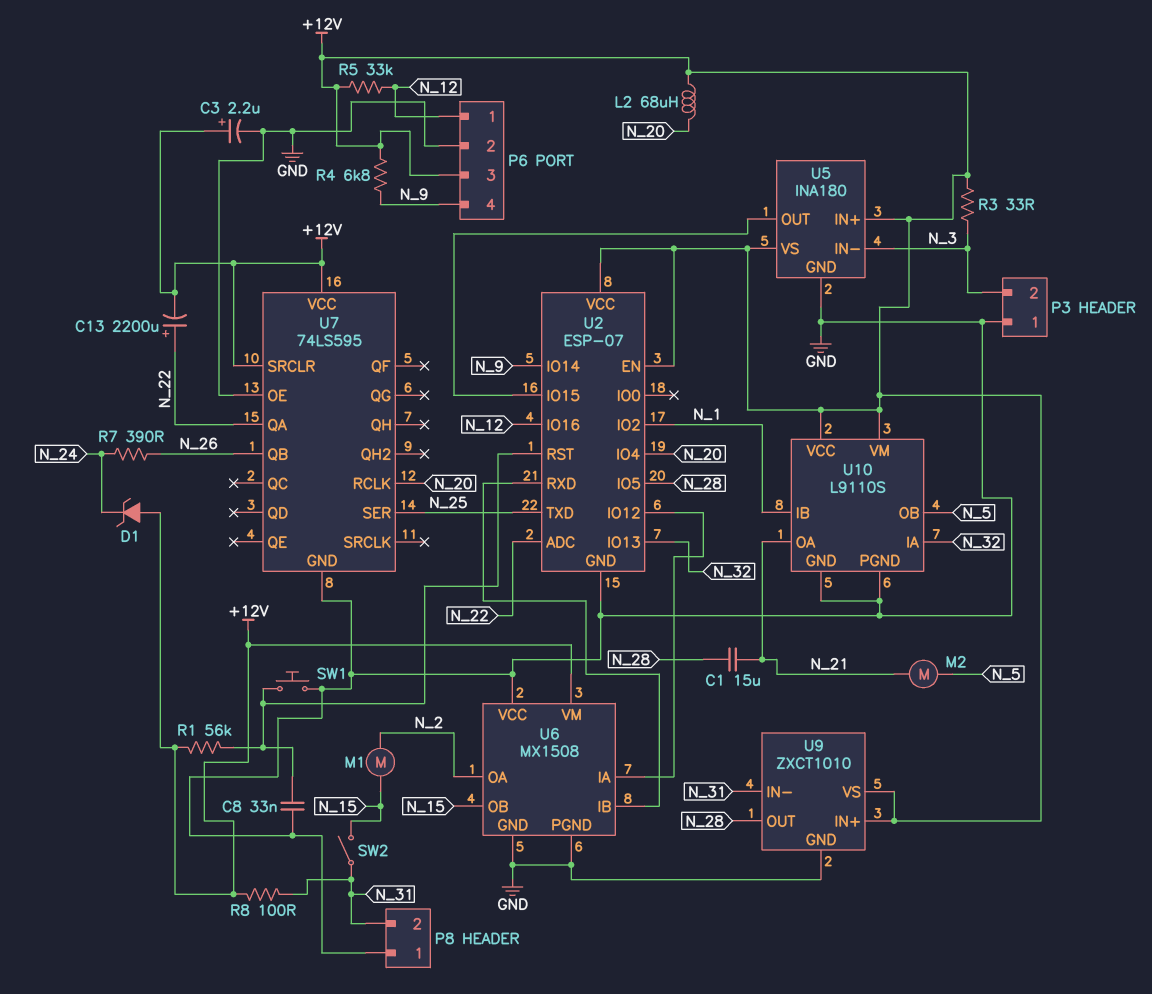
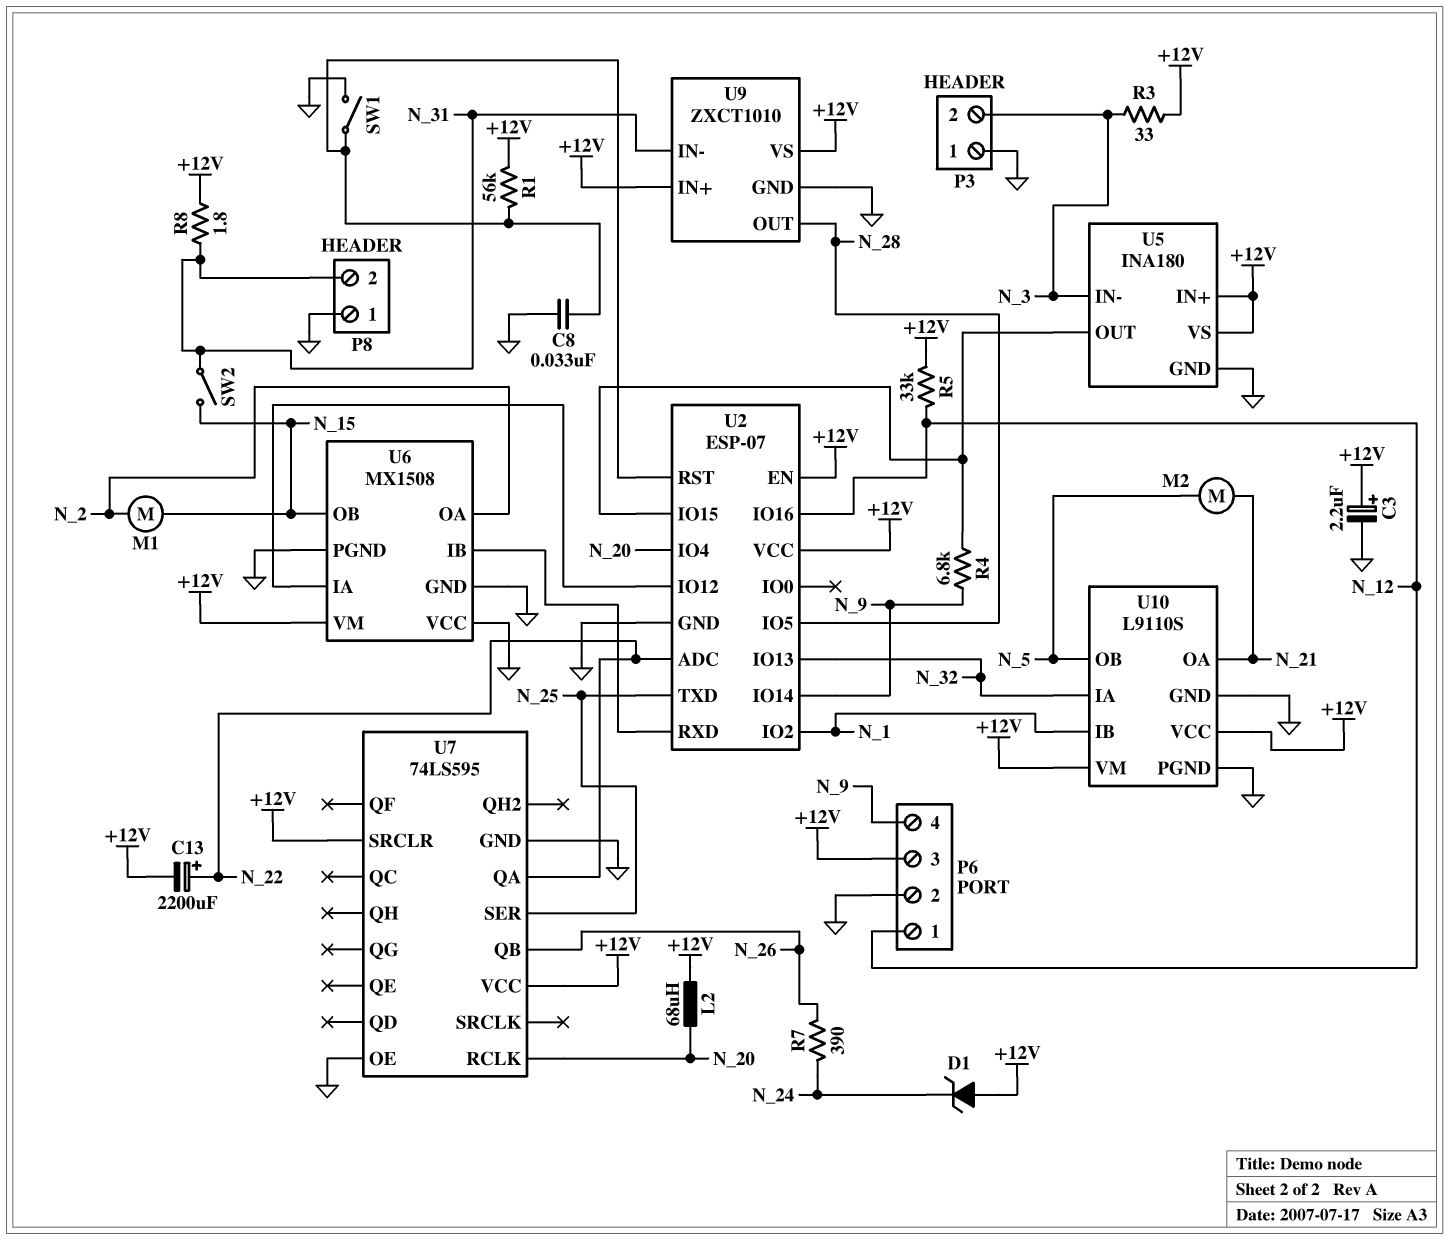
C1: 15uF (N_21, N_28) -> none
R4: 6.8k (+12V, N_9) -> 6.8k (N_9, U2/IO15)
R8: 100 (+12V, N_31) -> 1.8 (+12V, N_31)
SW1: button (GND, U2/RST) -> switch (GND, U2/RST)

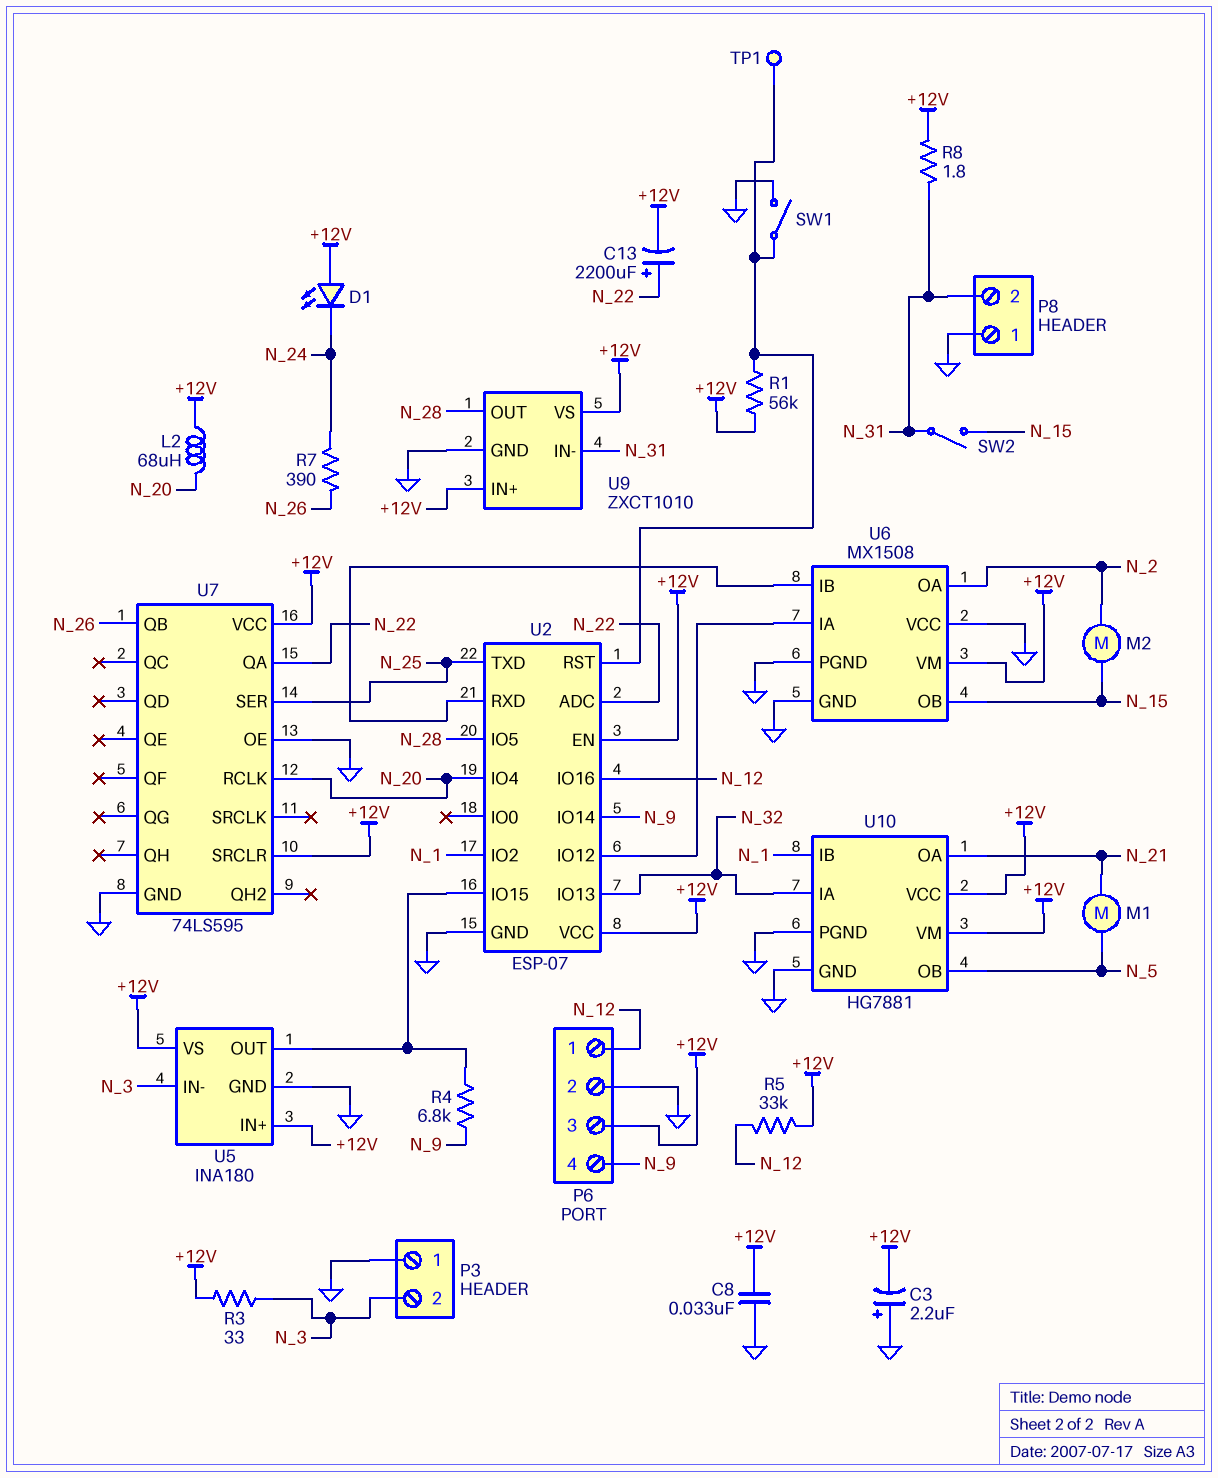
C3: 2.2uF (plus +12V, minus GND) -> 2.2uF (plus GND, minus +12V)
C8: 33nF (GND, U2/RST) -> 33nF (+12V, GND)
D1: zener (A +12V, K N_24) -> LED (A +12V, K N_24)
M1: motor (N_2, N_15) -> motor (N_5, N_21)
M2: motor (N_5, N_21) -> motor (N_2, N_15)
TP1: none -> test point (U2/RST)
U10: L9110S -> HG7881

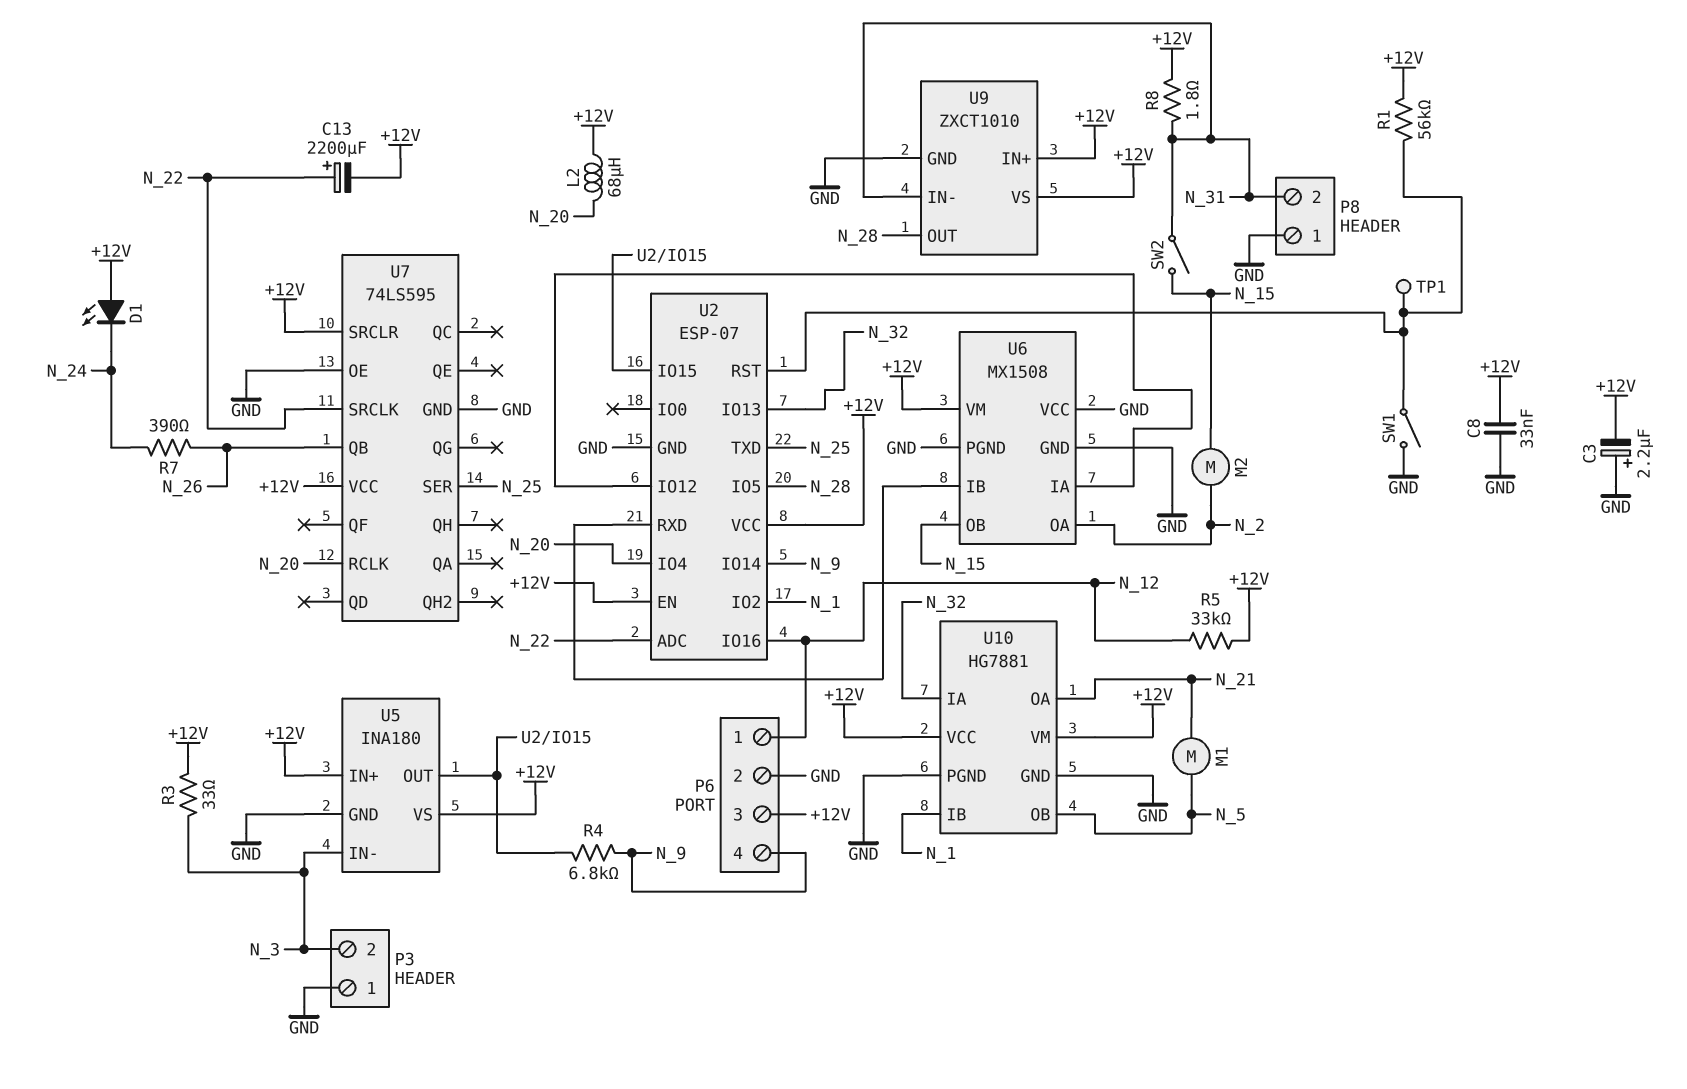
U7 pin QA: N_22 -> none
U7 pin SRCLK: none -> N_22

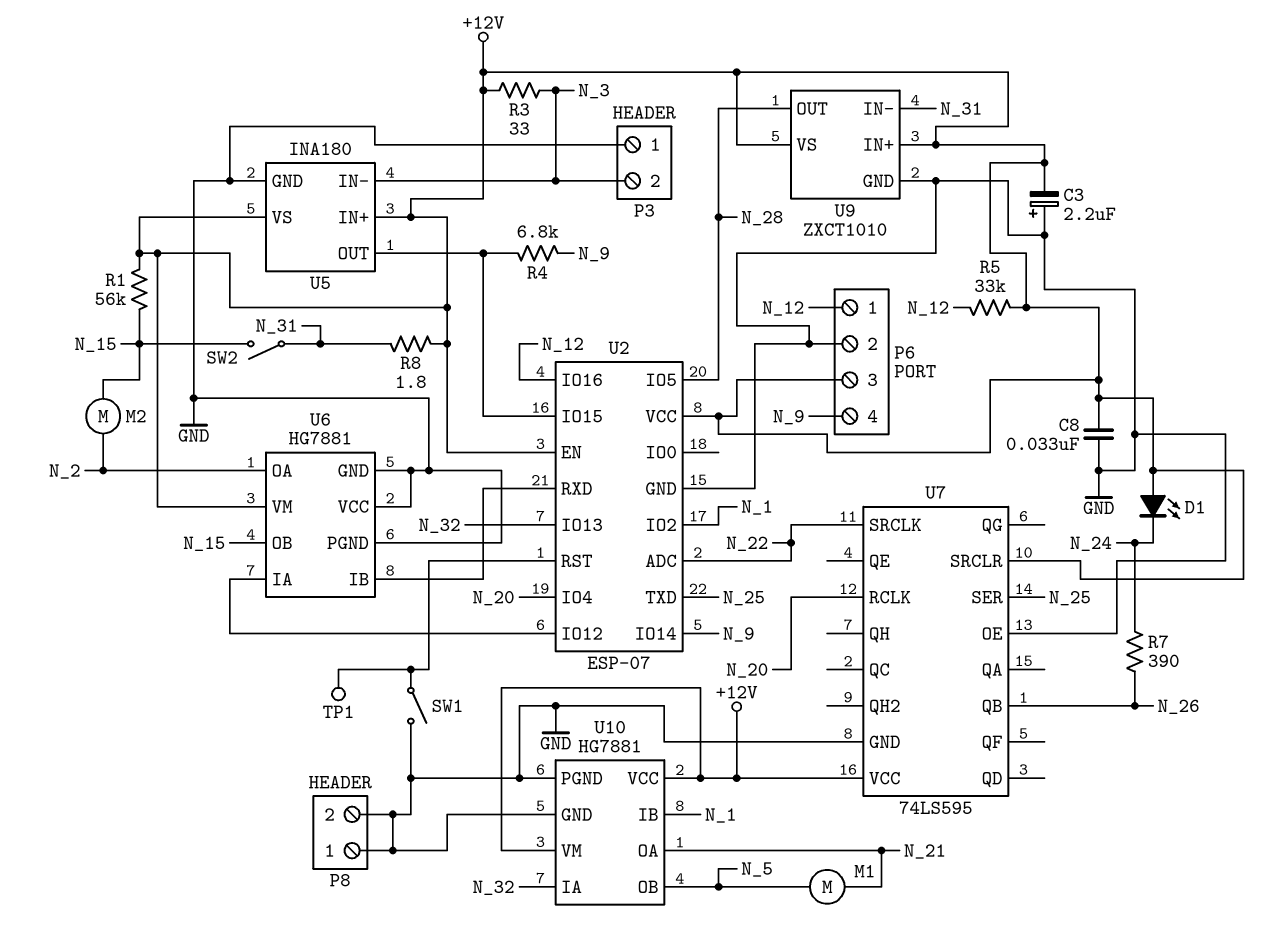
C13: 2200uF (plus N_22, minus +12V) -> none
L2: 68uH (+12V, N_20) -> none
P8 pin 2: N_31 -> GND
R1: 56k (+12V, U2/RST) -> 56k (+12V, N_15)
U6: MX1508 -> HG7881

